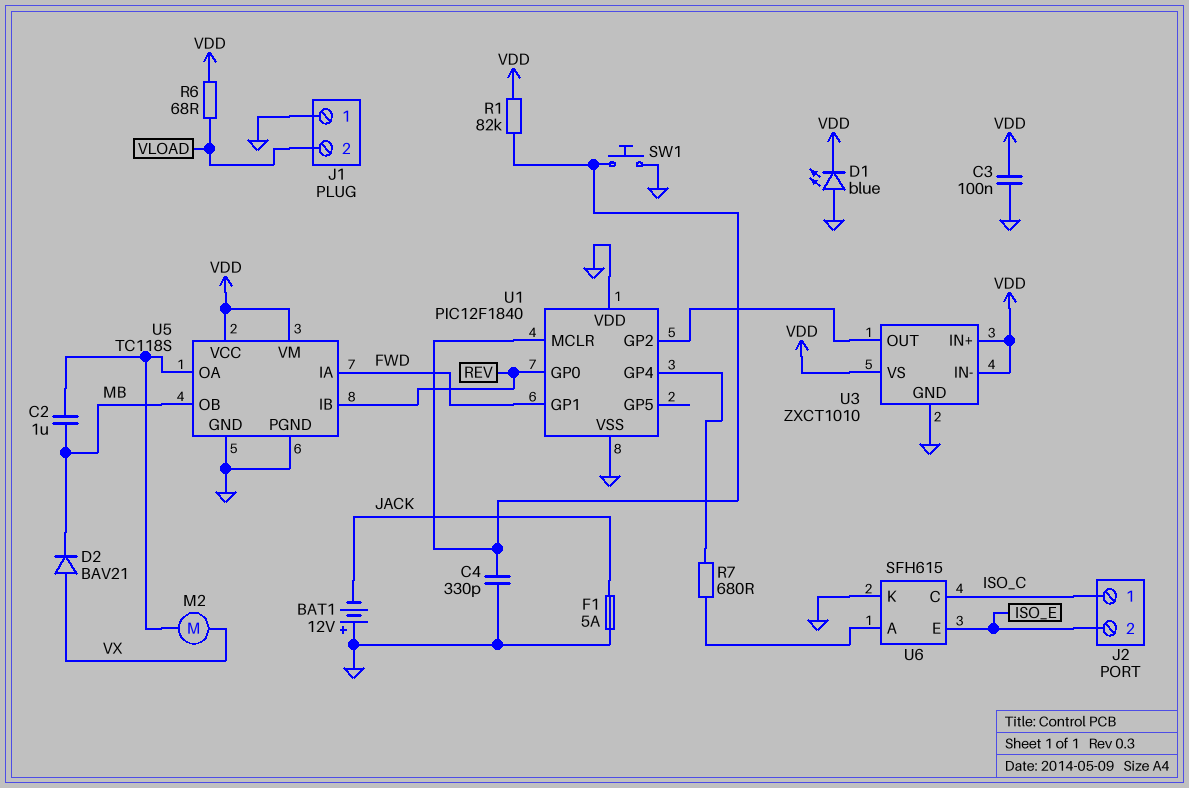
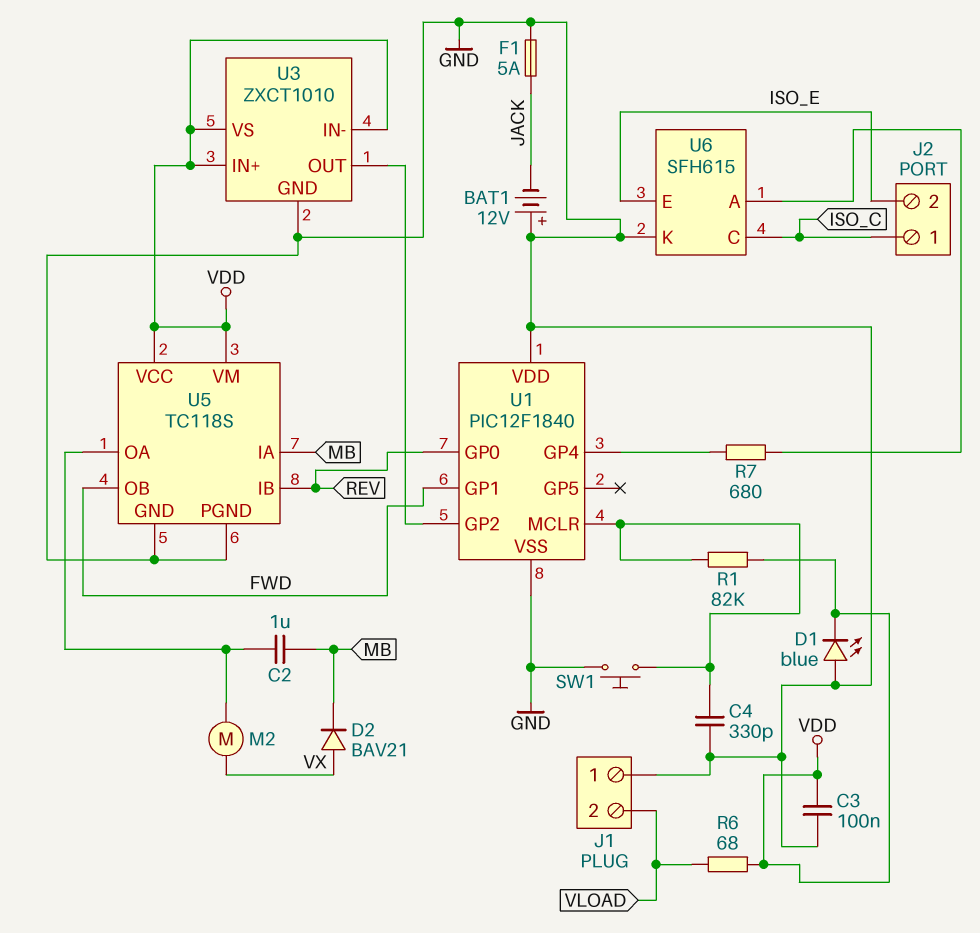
U5 pin IA: FWD -> MB
U5 pin OB: MB -> FWD

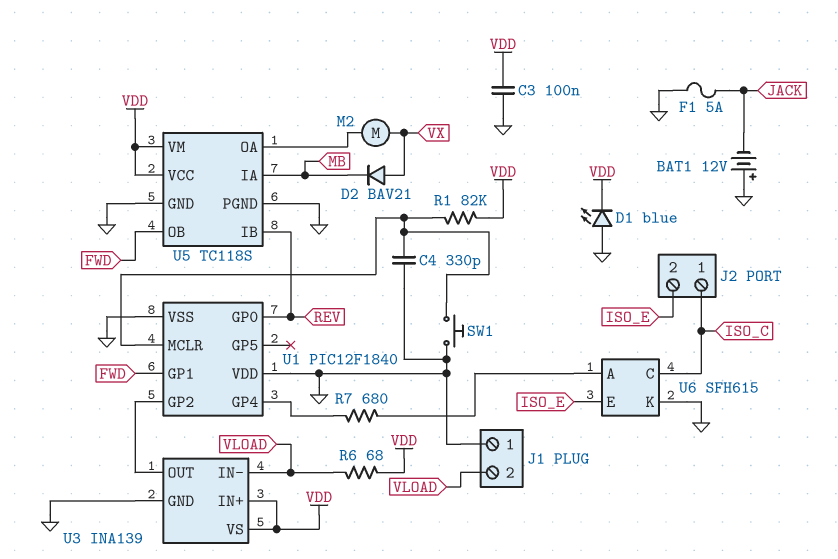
C2: 1uF (MB, U5/OA) -> none
U3: ZXCT1010 -> INA139
U3 pin IN-: VDD -> VLOAD

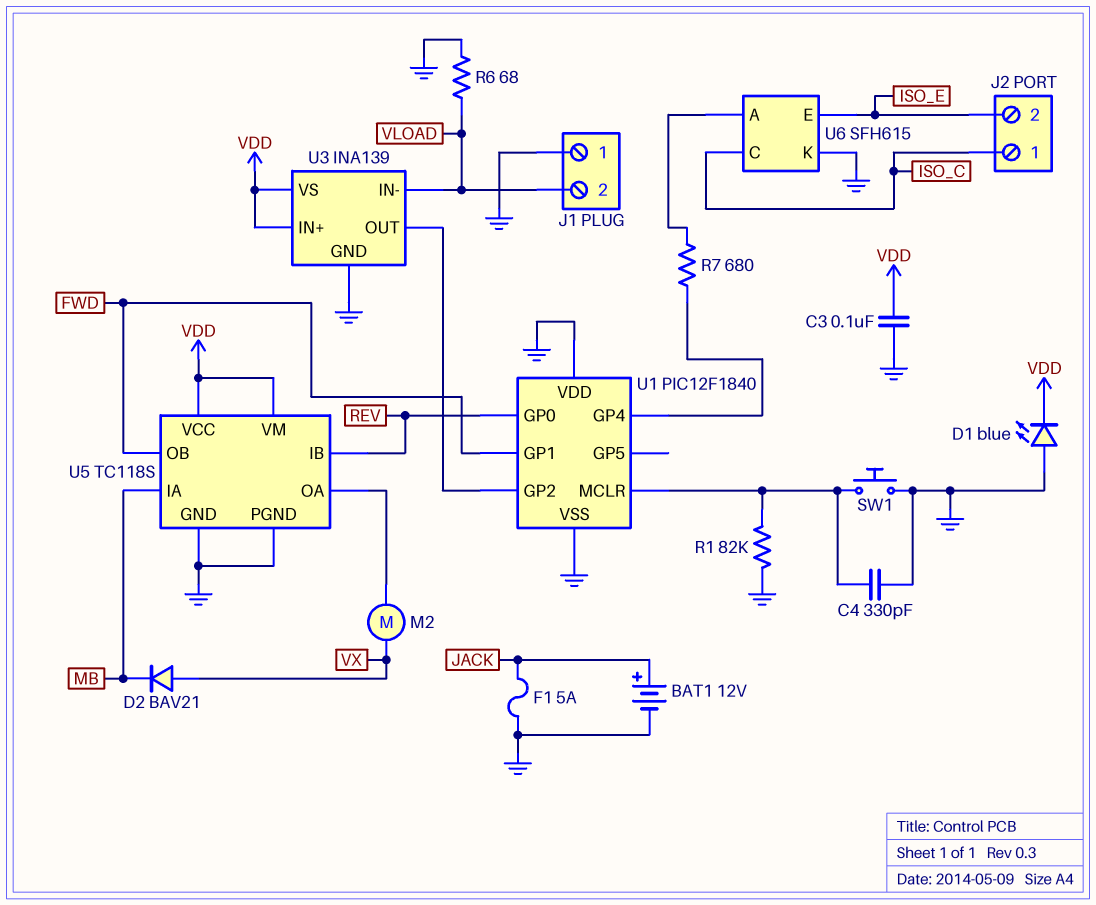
BAT1: 12V (plus GND, minus JACK) -> 12V (plus JACK, minus GND)
R1: 82k (U1/MCLR, VDD) -> 82k (GND, U1/MCLR)
R6: 68 (VDD, VLOAD) -> 68 (GND, VLOAD)

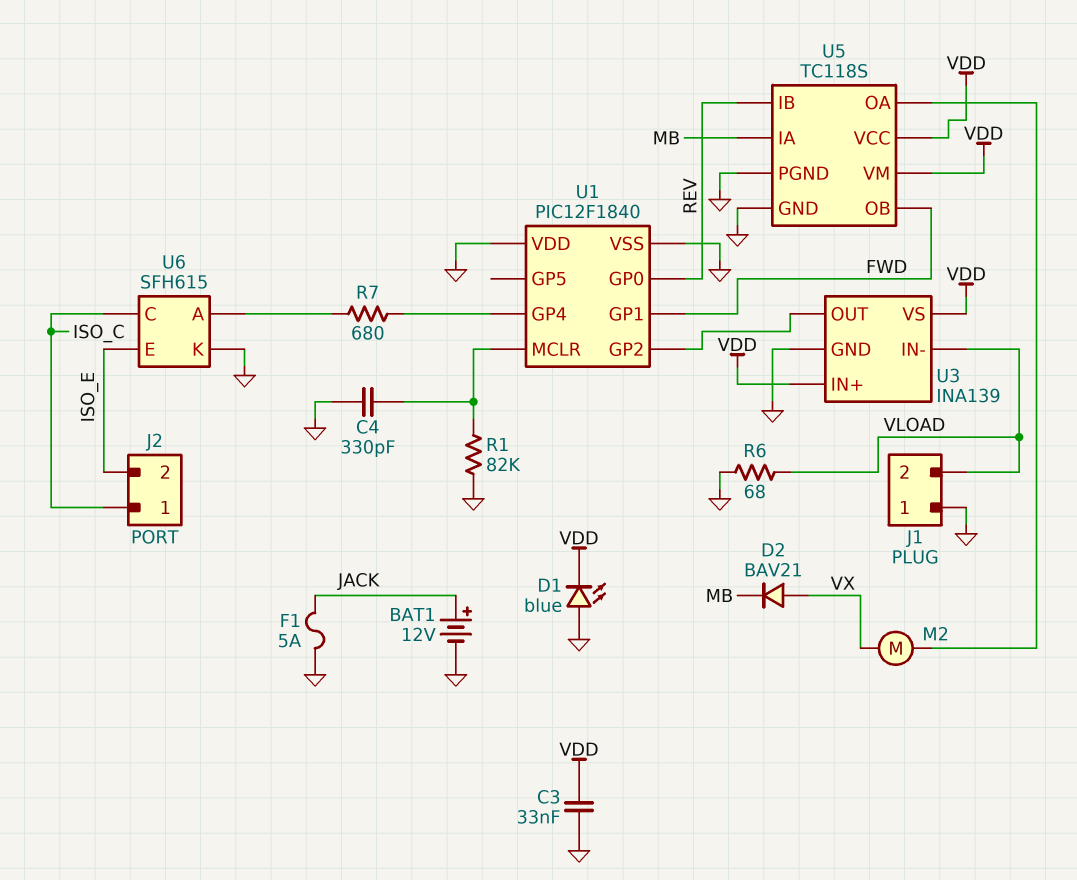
C3: 100nF (GND, VDD) -> 33nF (GND, VDD)
SW1: button (GND, U1/MCLR) -> none

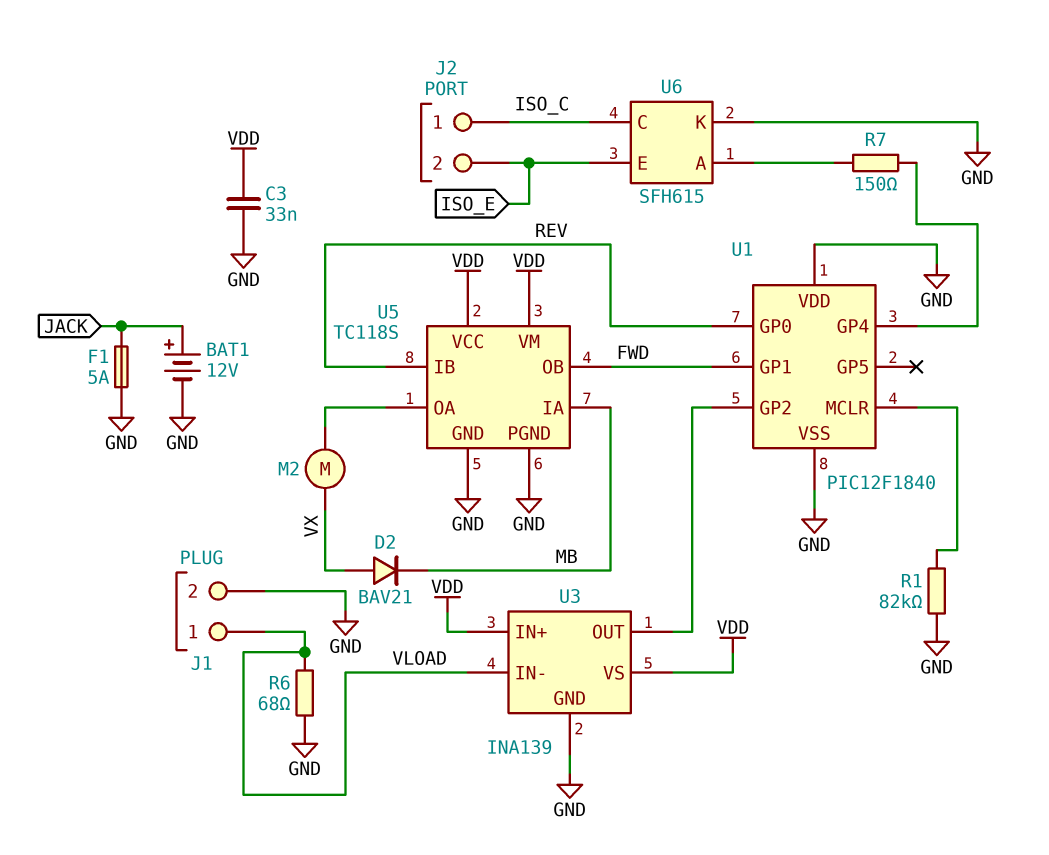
C4: 330pF (GND, U1/MCLR) -> none
D1: LED blue (A GND, K VDD) -> none
J1 pin 1: GND -> VLOAD
J1 pin 2: VLOAD -> GND
R7: 680 (U1/GP4, U6/A) -> 150 (U1/GP4, U6/A)

